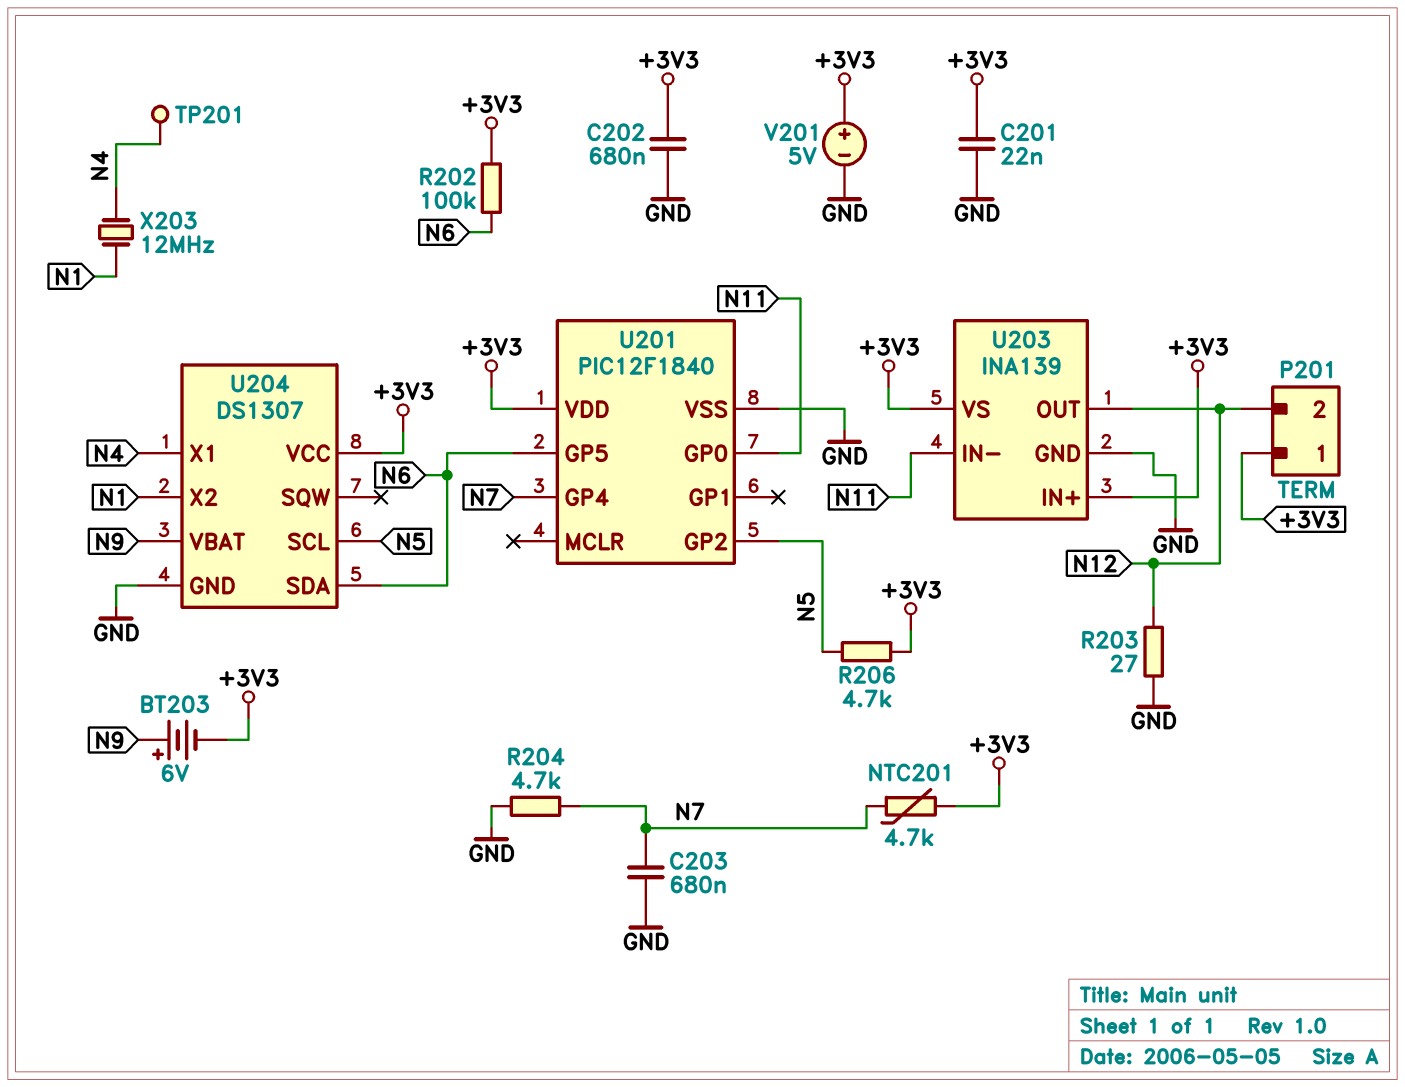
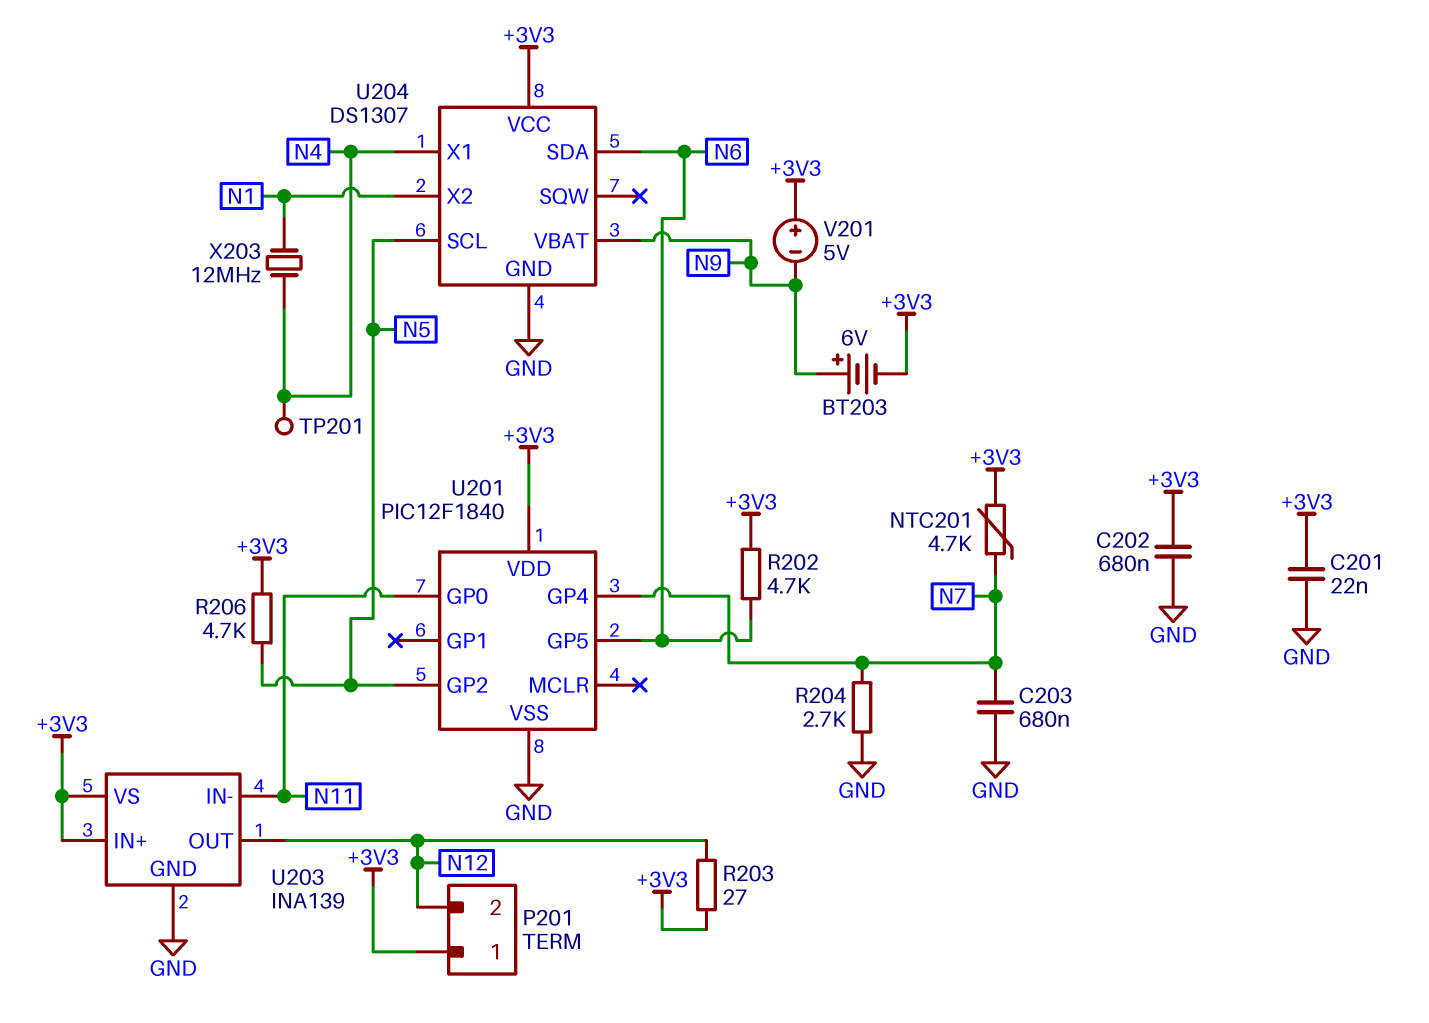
R202: 100k (+3V3, N6) -> 4.7k (+3V3, N6)
R203: 27 (GND, N12) -> 27 (+3V3, N12)
R204: 4.7k (GND, N7) -> 2.7k (GND, N7)
V201: 5V (plus +3V3, minus GND) -> 5V (plus +3V3, minus N9)

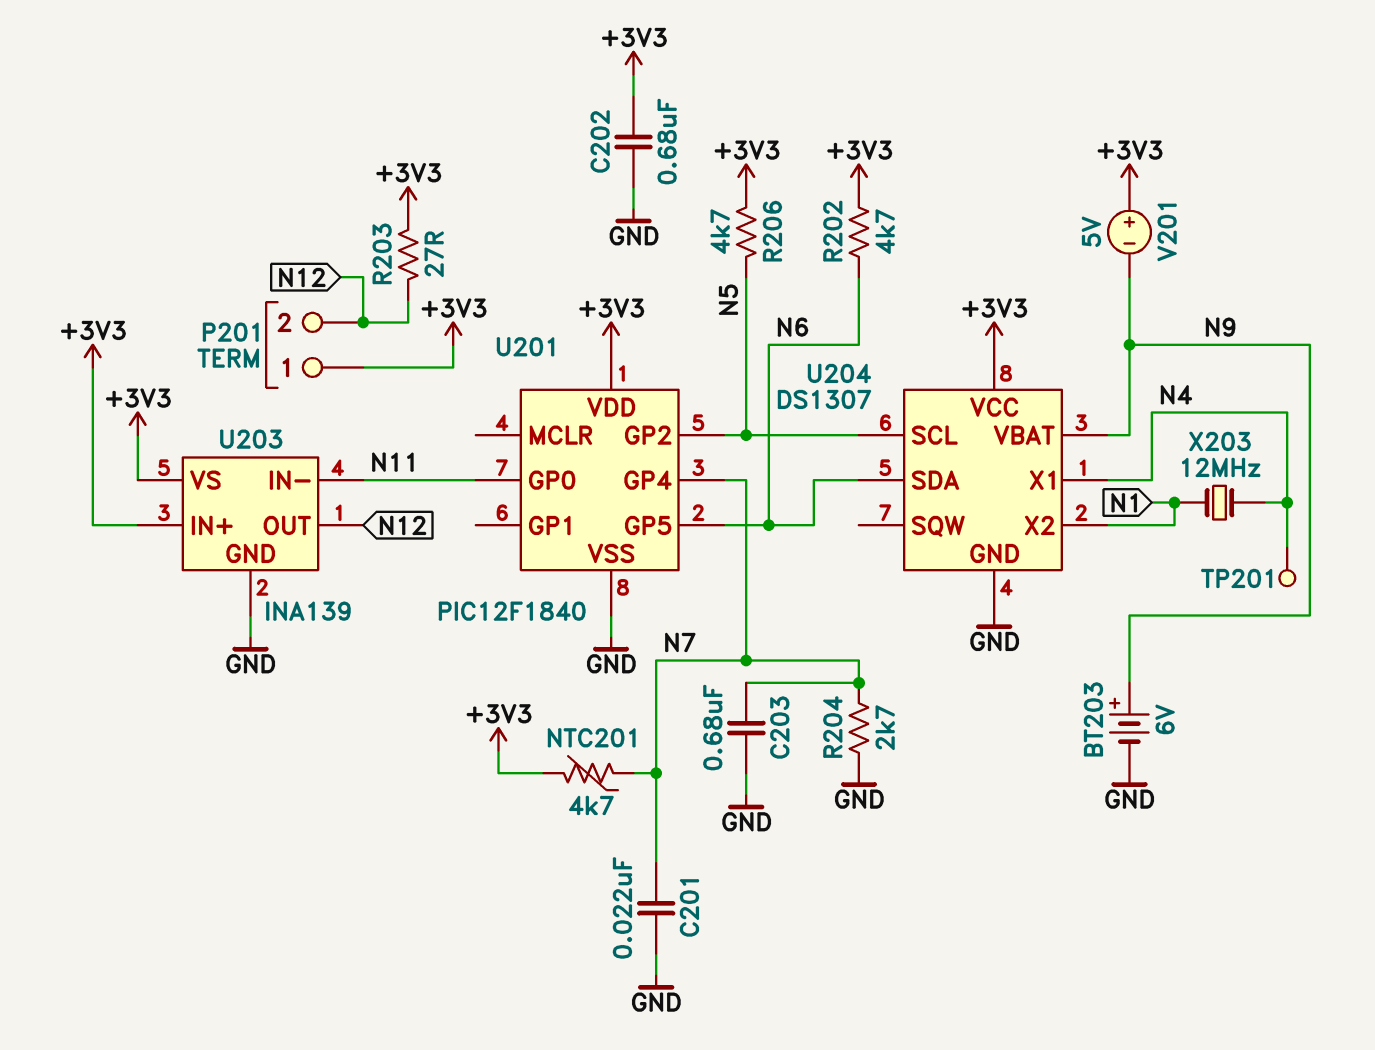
BT203: 6V (plus N9, minus +3V3) -> 6V (plus N9, minus GND)
C201: 22nF (+3V3, GND) -> 22nF (GND, N7)

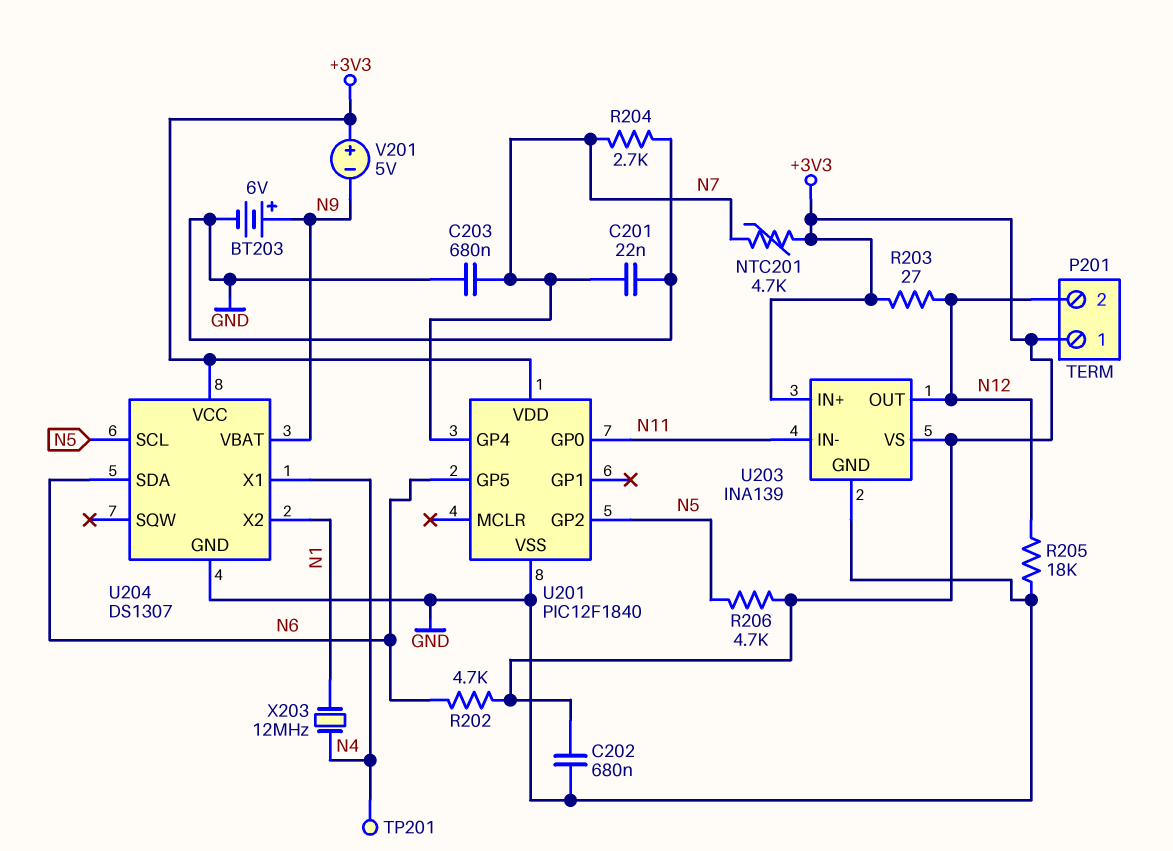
R205: none -> 18k (GND, N12)

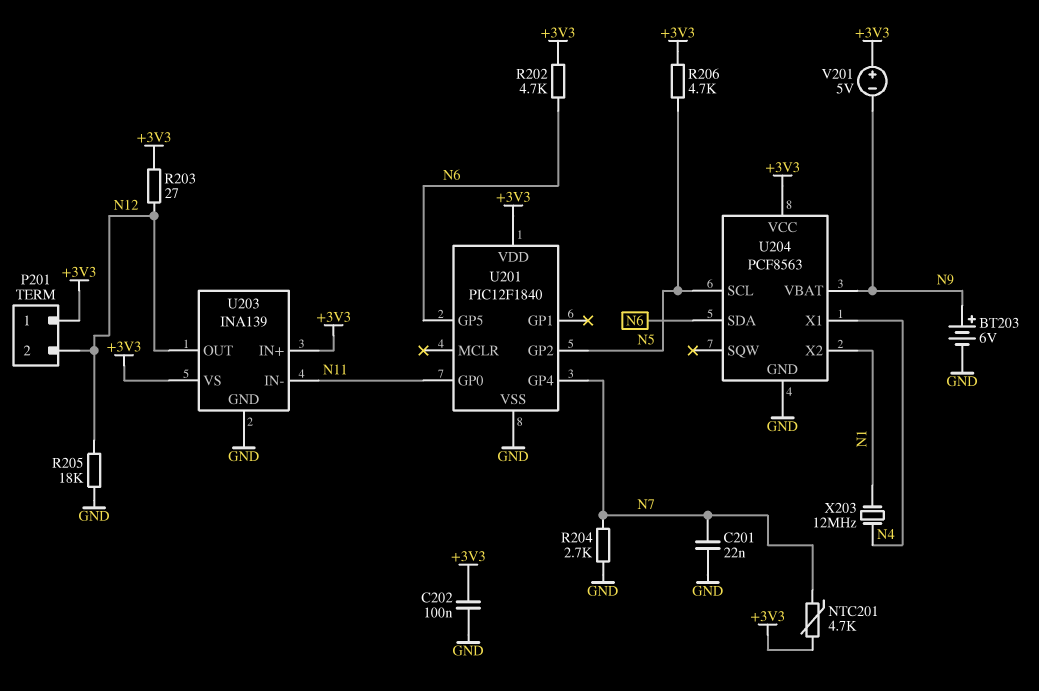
C202: 680nF (+3V3, GND) -> 100nF (+3V3, GND)
C203: 680nF (GND, N7) -> none
TP201: test point (N4) -> none
U204: DS1307 -> PCF8563

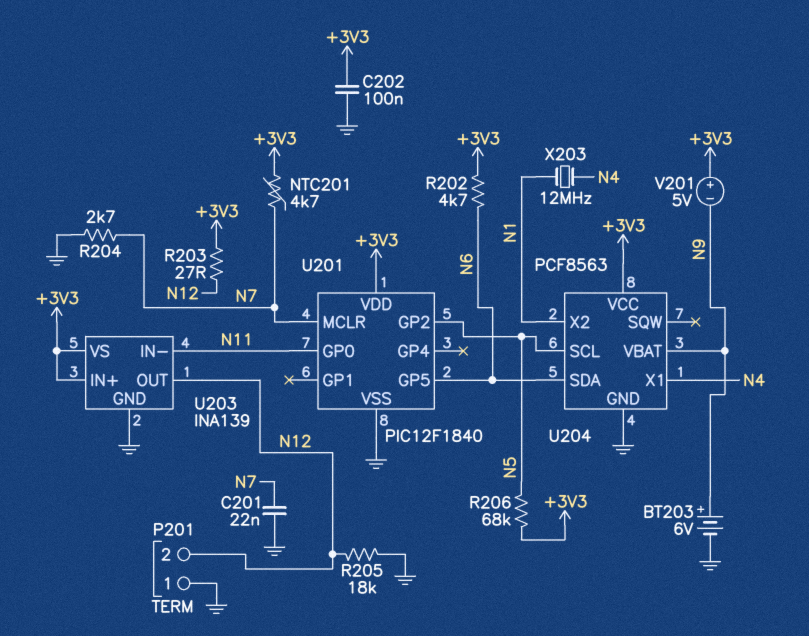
P201 pin 1: +3V3 -> GND
R206: 4.7k (+3V3, N5) -> 68k (+3V3, N5)
U201 pin GP4: N7 -> none
U201 pin MCLR: none -> N7

